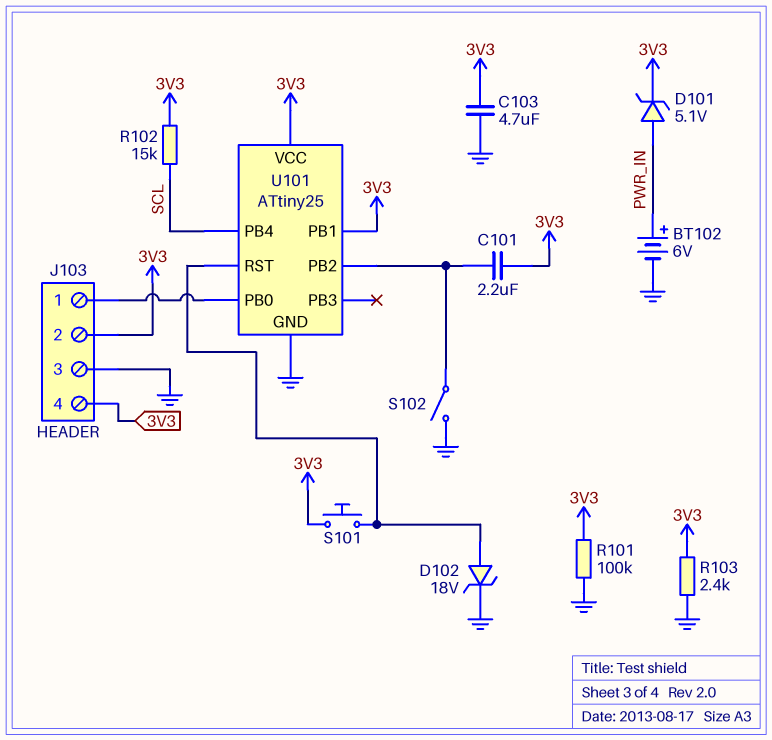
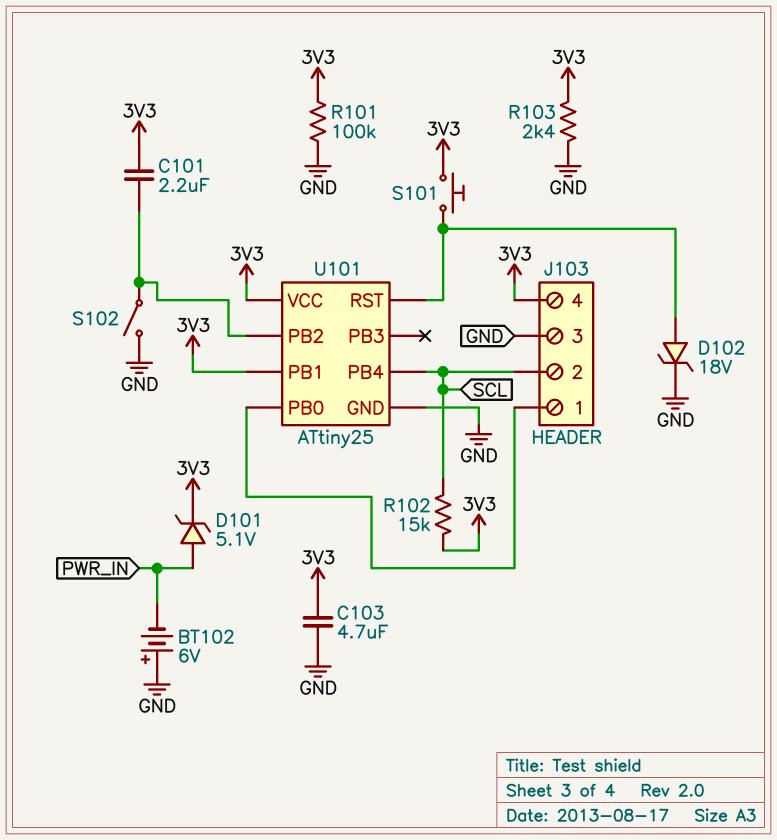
BT102: 6V (plus PWR_IN, minus GND) -> 6V (plus GND, minus PWR_IN)
J103 pin 2: 3V3 -> SCL

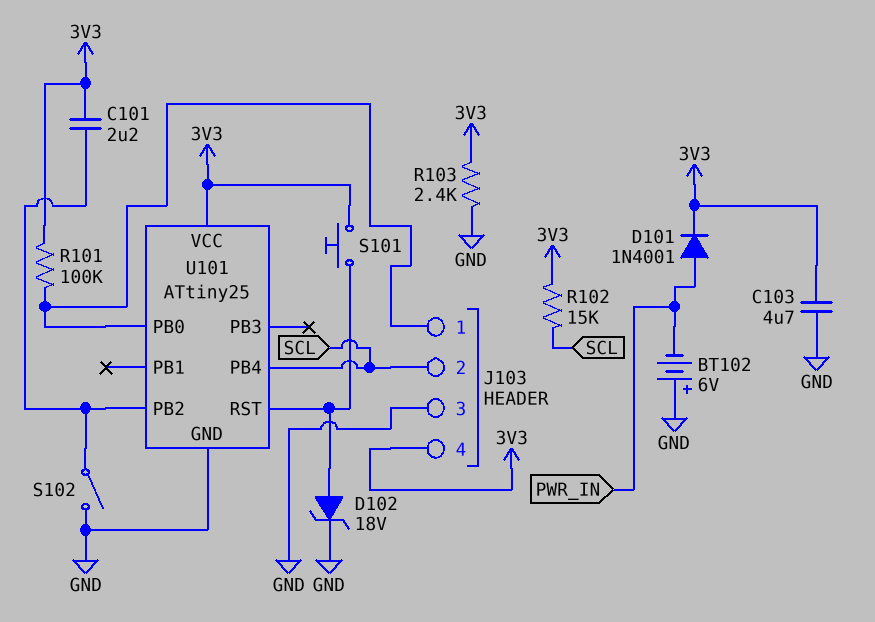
D101: zener 5.1V (A PWR_IN, K 3V3) -> diode 1N4001 (A PWR_IN, K 3V3)
R101: 100k (3V3, GND) -> 100k (3V3, J103/1)
U101 pin PB1: 3V3 -> none

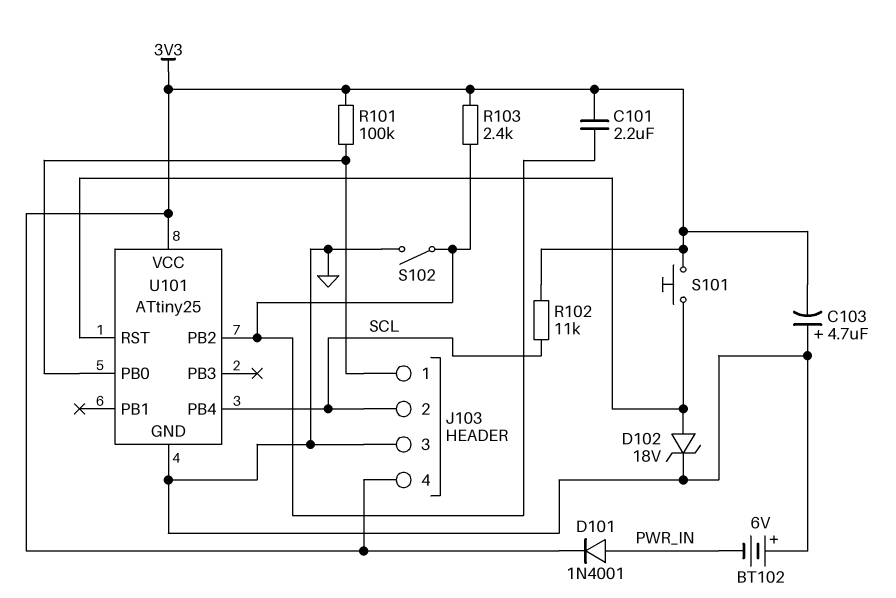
C103: 4.7uF (3V3, GND) -> 4.7uF (plus GND, minus 3V3)
R102: 15k (3V3, SCL) -> 11k (3V3, SCL)
R103: 2.4k (3V3, GND) -> 2.4k (3V3, U101/PB2)

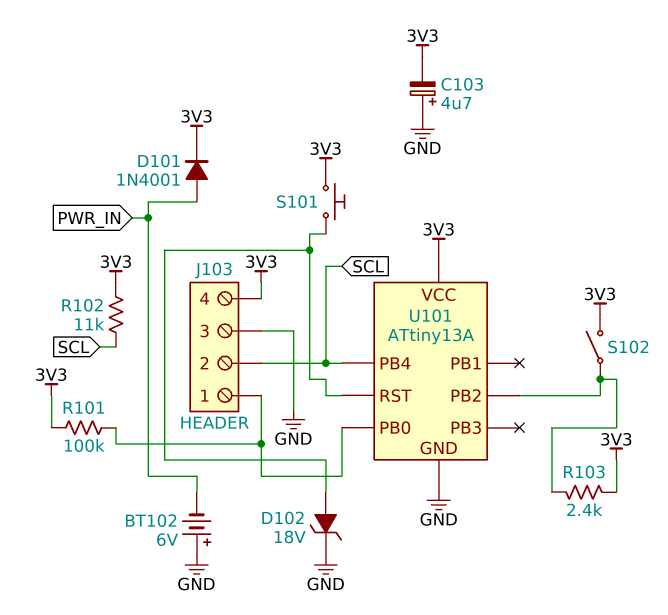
C101: 2.2uF (3V3, U101/PB2) -> none
S102: switch (GND, U101/PB2) -> switch (3V3, U101/PB2)
U101: ATtiny25 -> ATtiny13A

